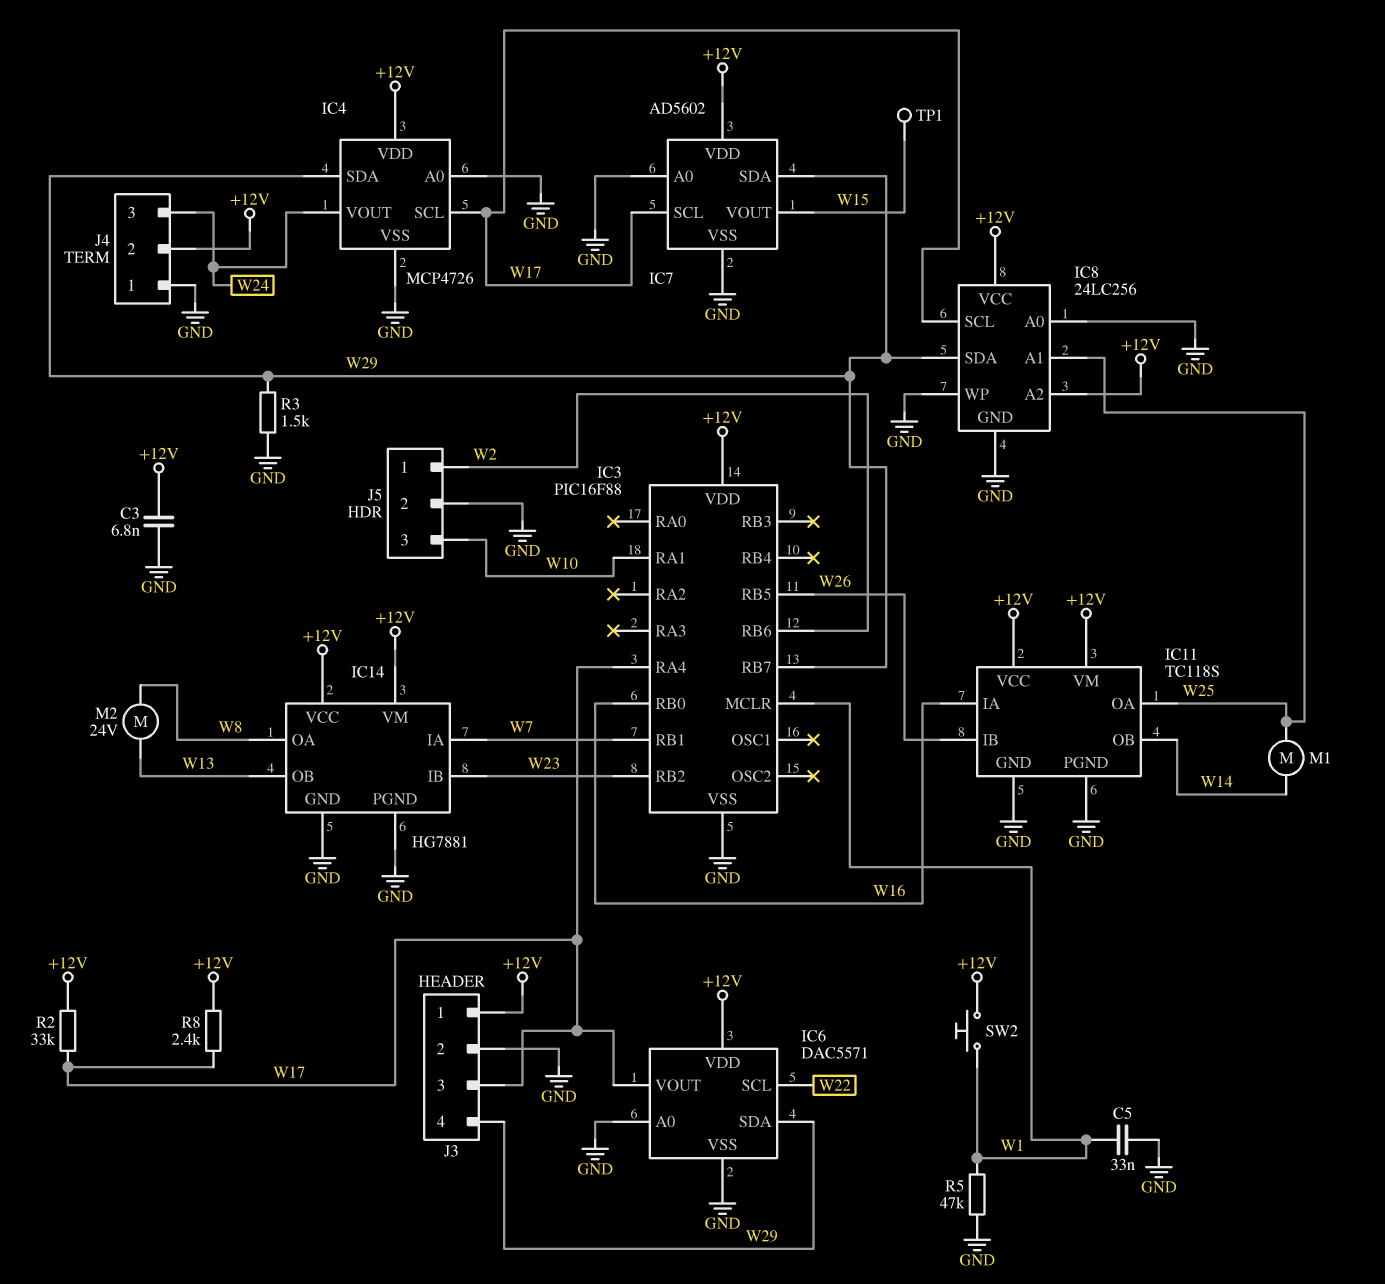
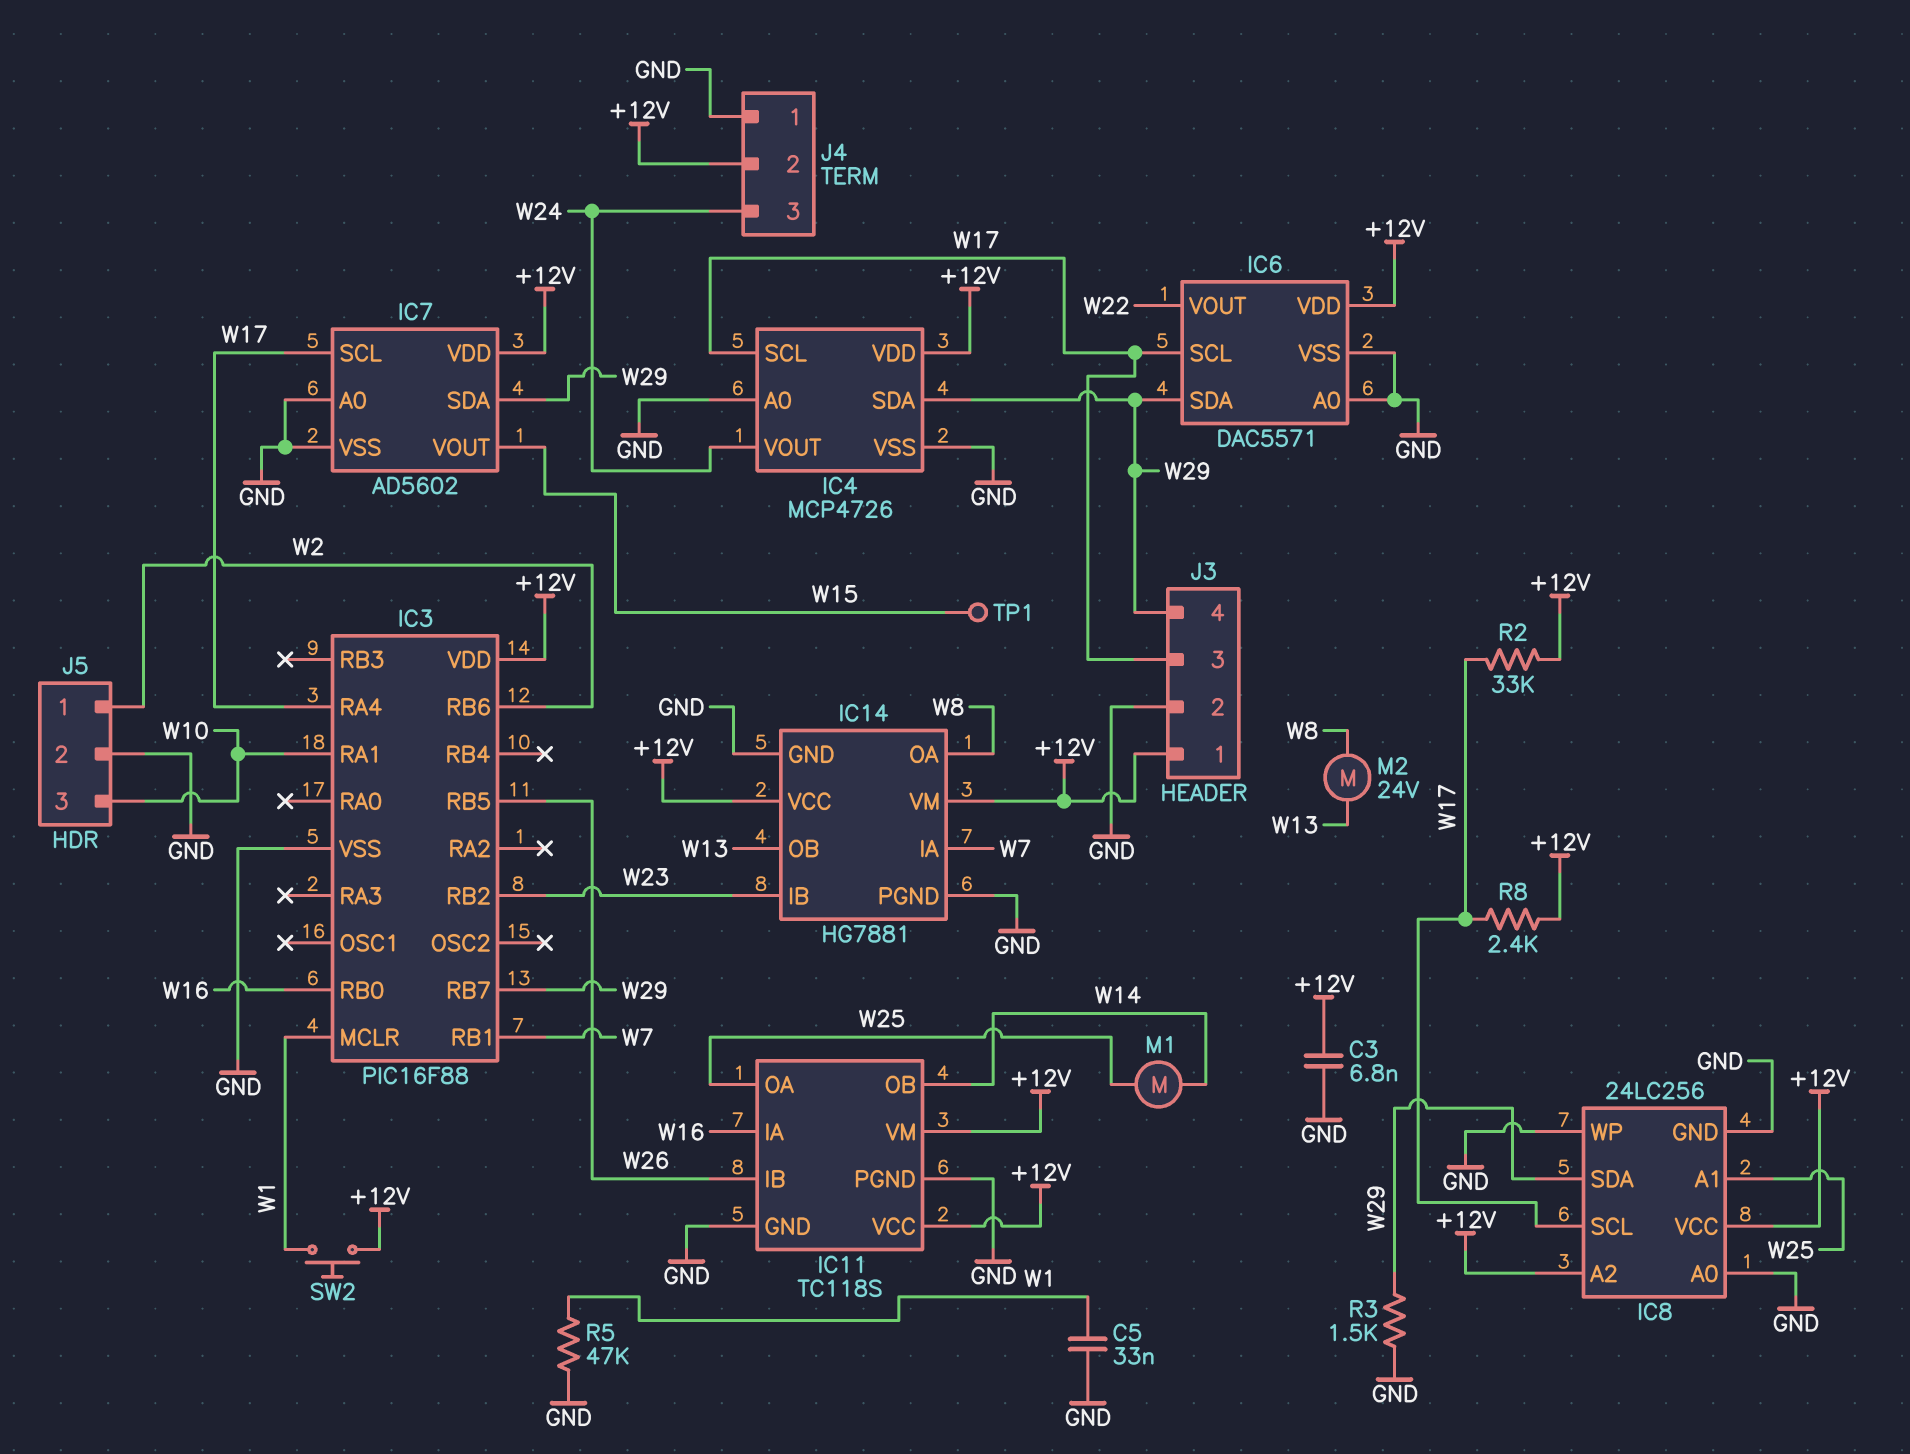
IC6 pin SCL: W22 -> W17
IC6 pin VOUT: W17 -> W22

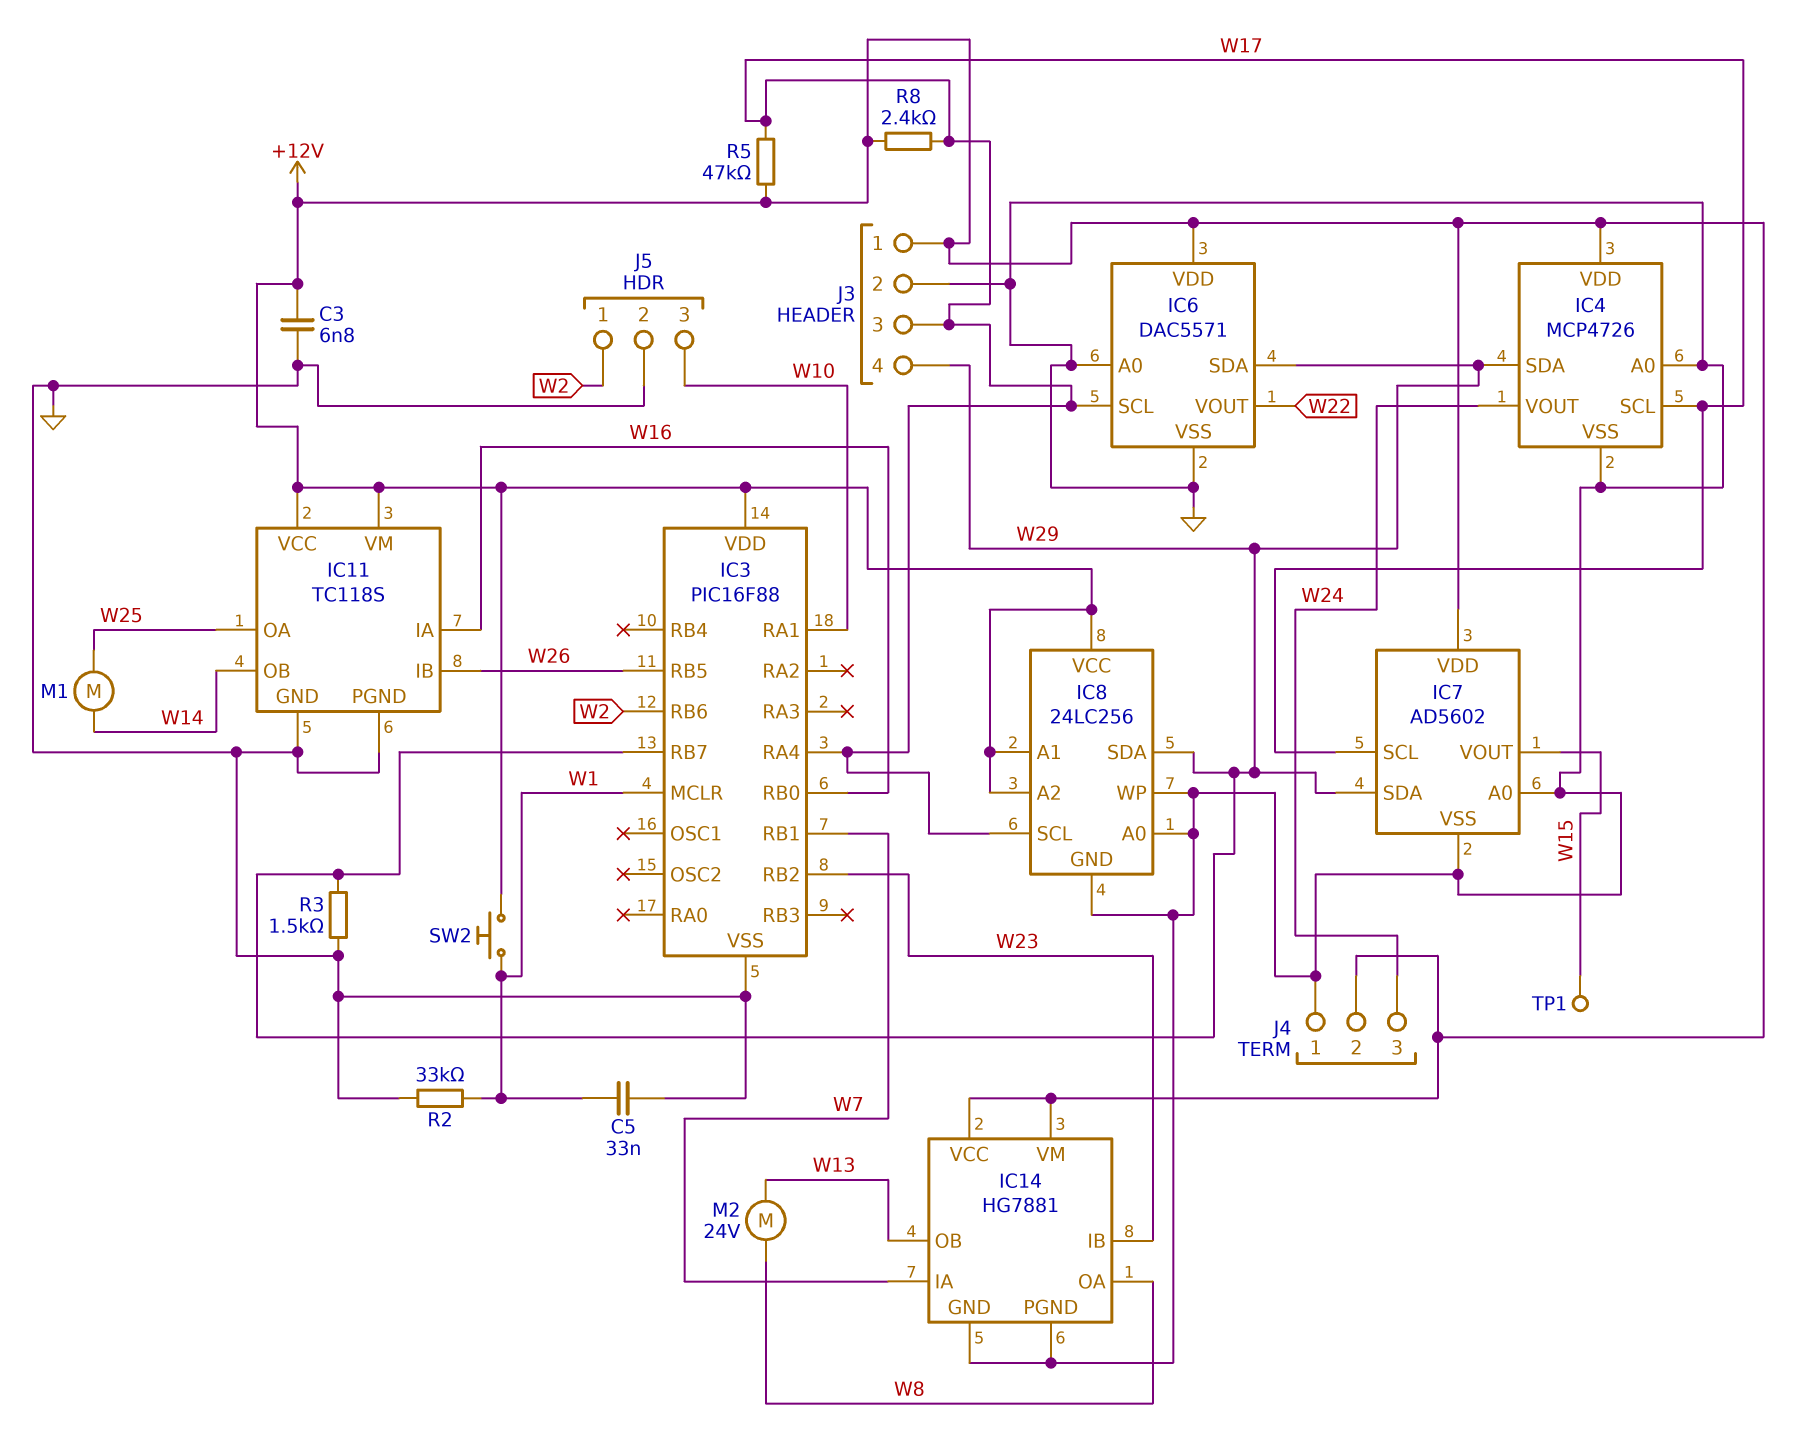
IC8 pin A1: W25 -> +12V
R2: 33k (+12V, W17) -> 33k (GND, W1)
R5: 47k (GND, W1) -> 47k (+12V, W17)

